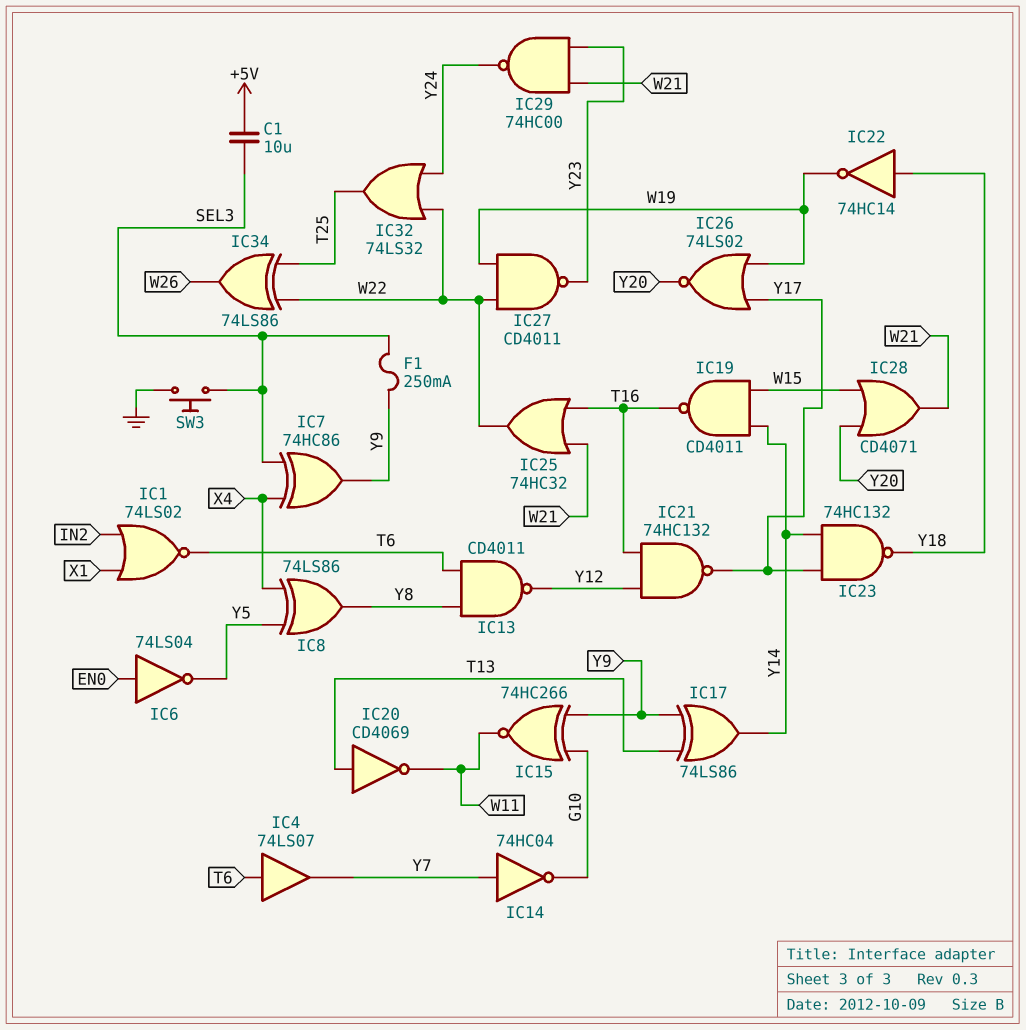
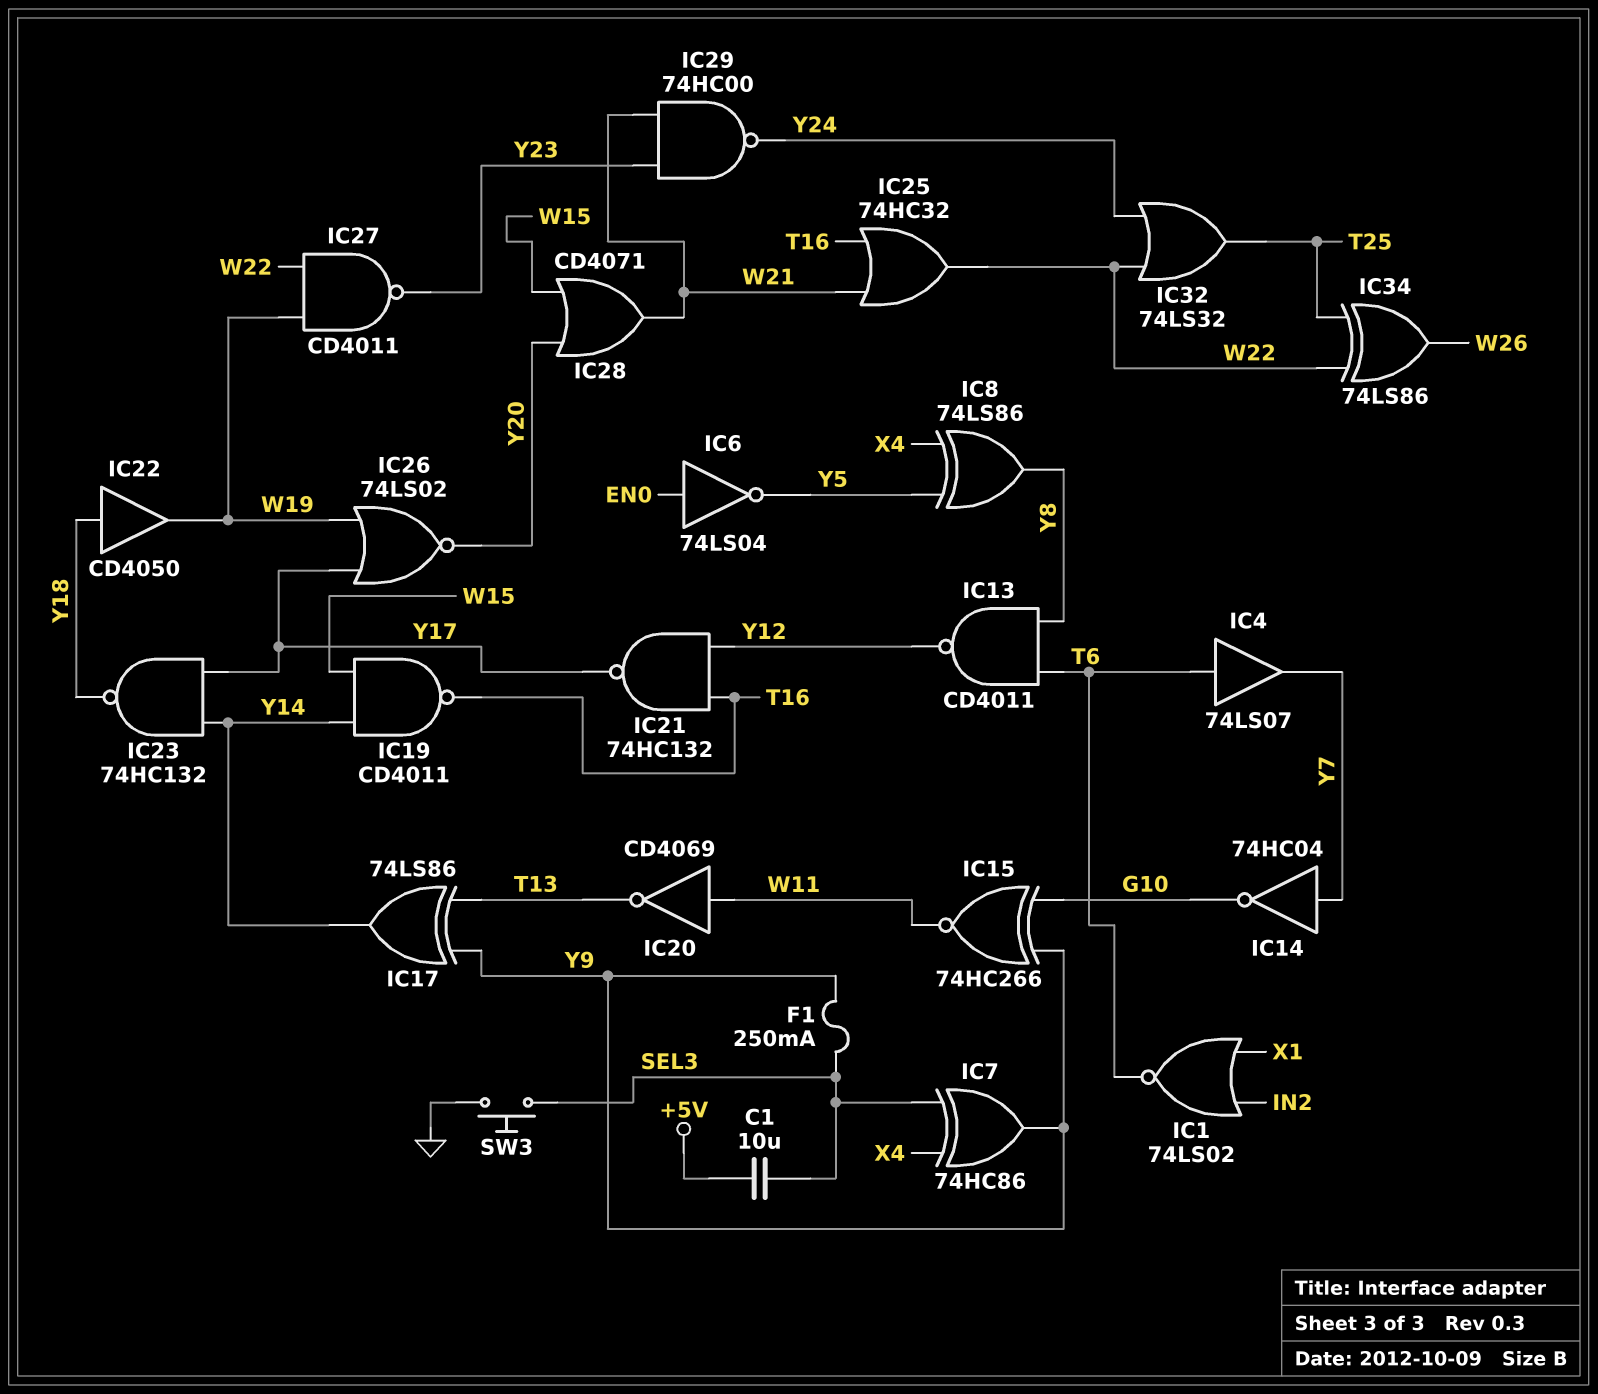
IC20: NOT CD4069 (in T13, out W11) -> NOT CD4069 (in W11, out T13)
IC22: NOT 74HC14 (in Y18, out W19) -> buffer CD4050 (in Y18, out W19)

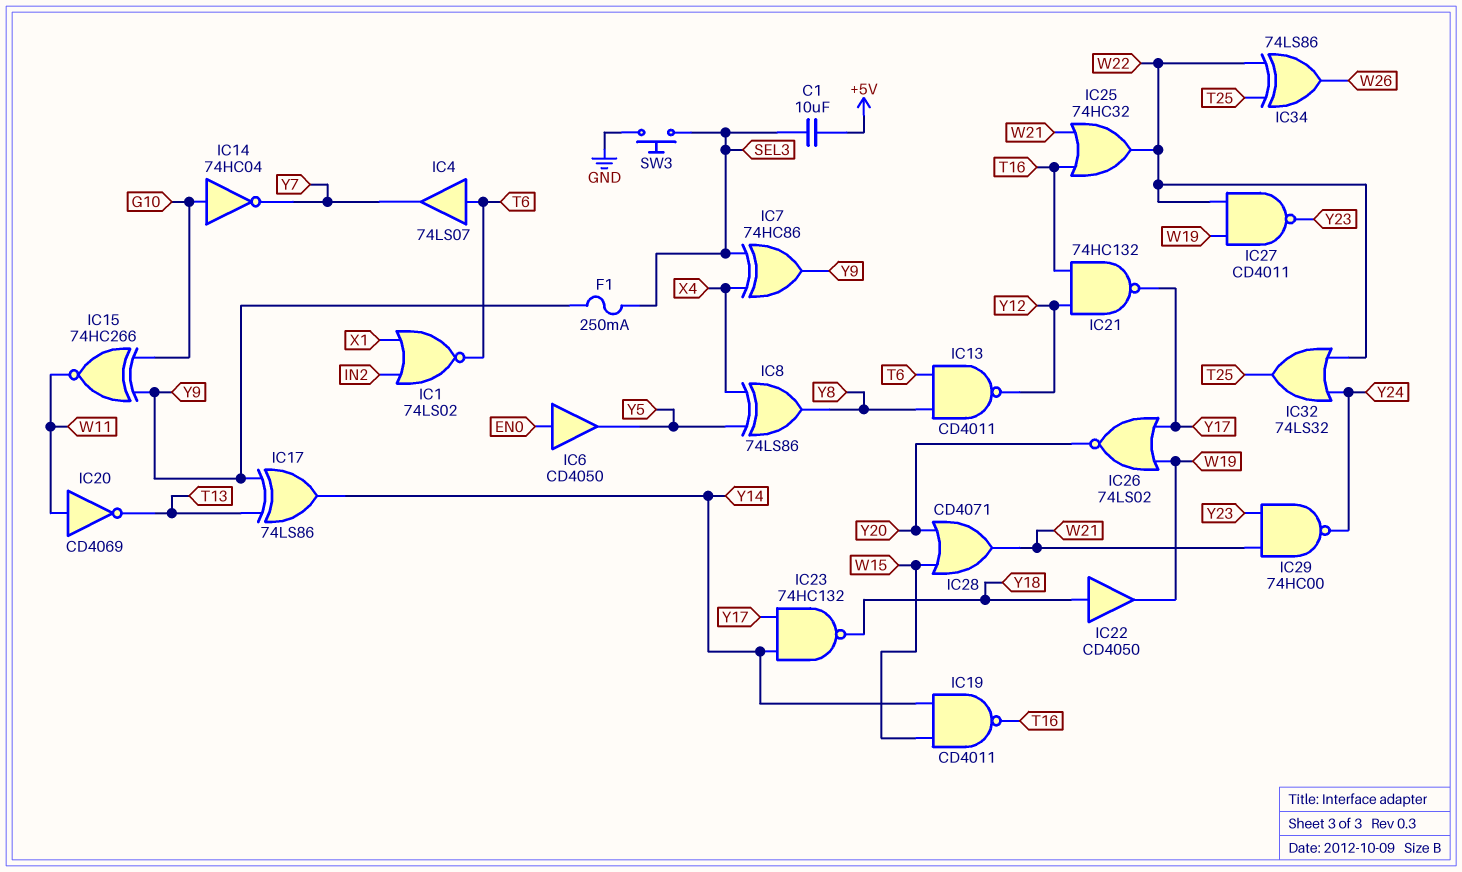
IC6: NOT 74LS04 (in EN0, out Y5) -> buffer CD4050 (in EN0, out Y5)
IC14: NOT 74HC04 (in Y7, out G10) -> NOT 74HC04 (in G10, out Y7)

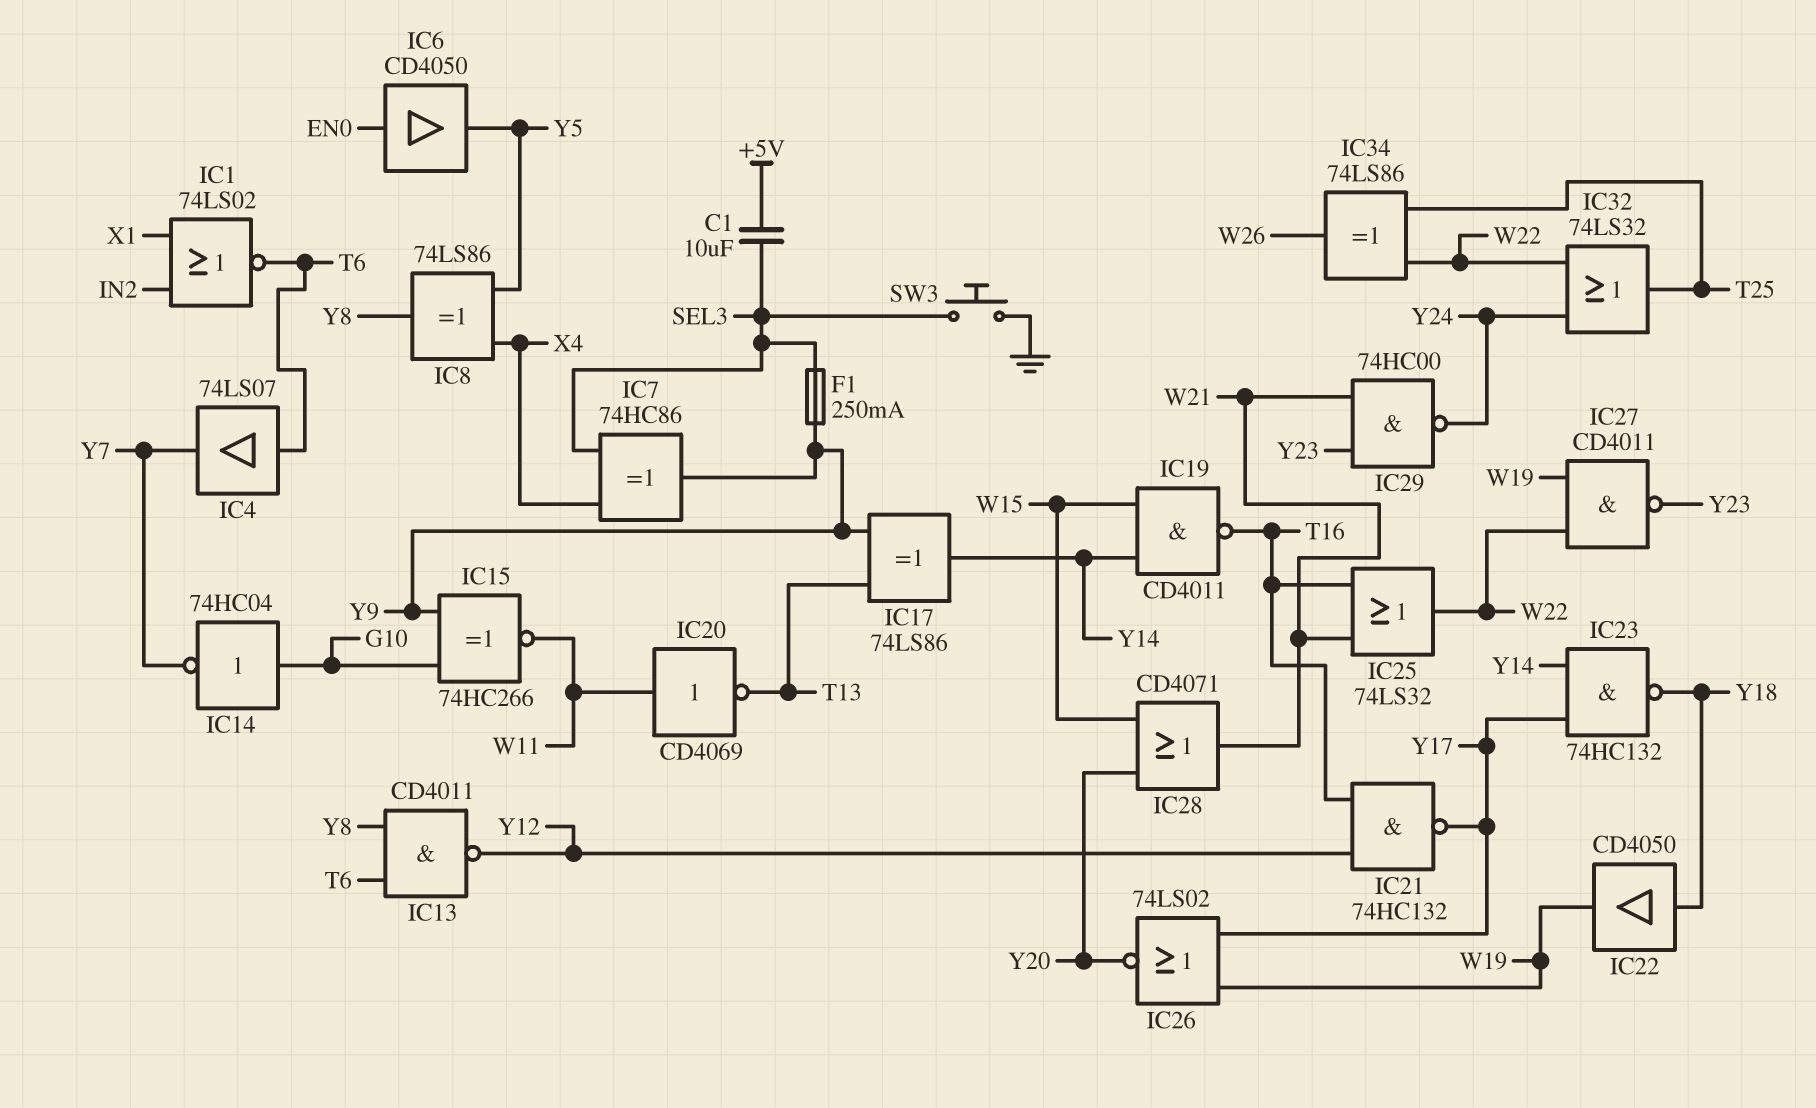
IC25: OR 74HC32 (in T16, in W21, out W22) -> OR 74LS32 (in T16, in W21, out W22)

